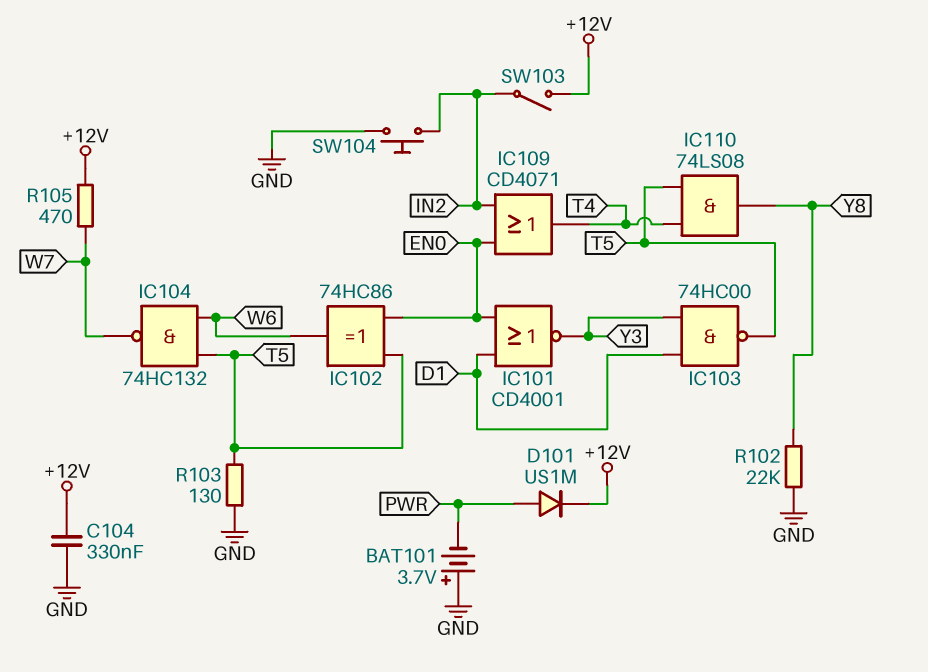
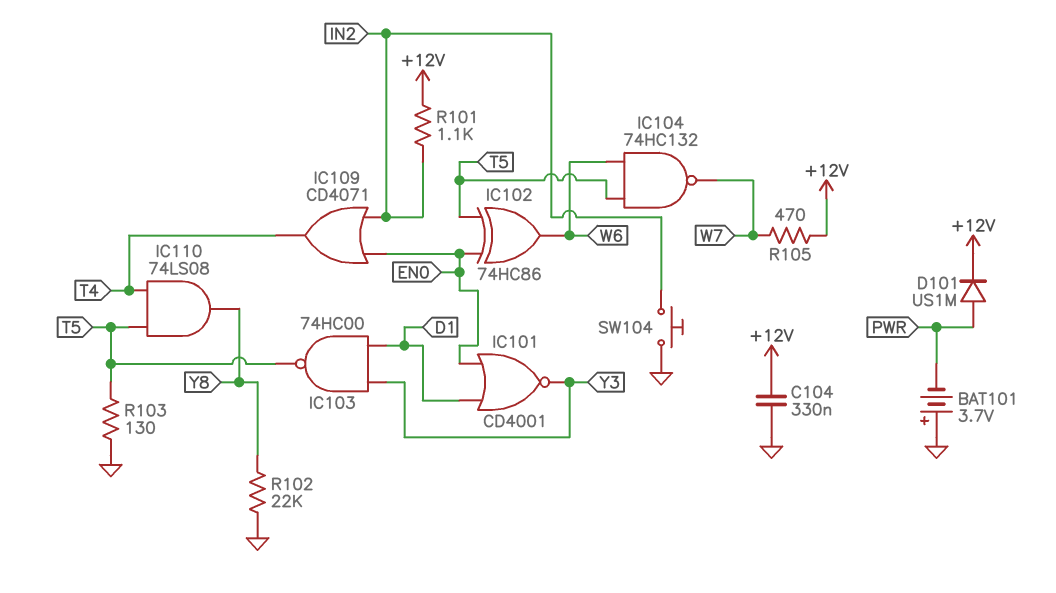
R101: none -> 1.1k (+12V, IN2)
SW103: switch (+12V, IN2) -> none

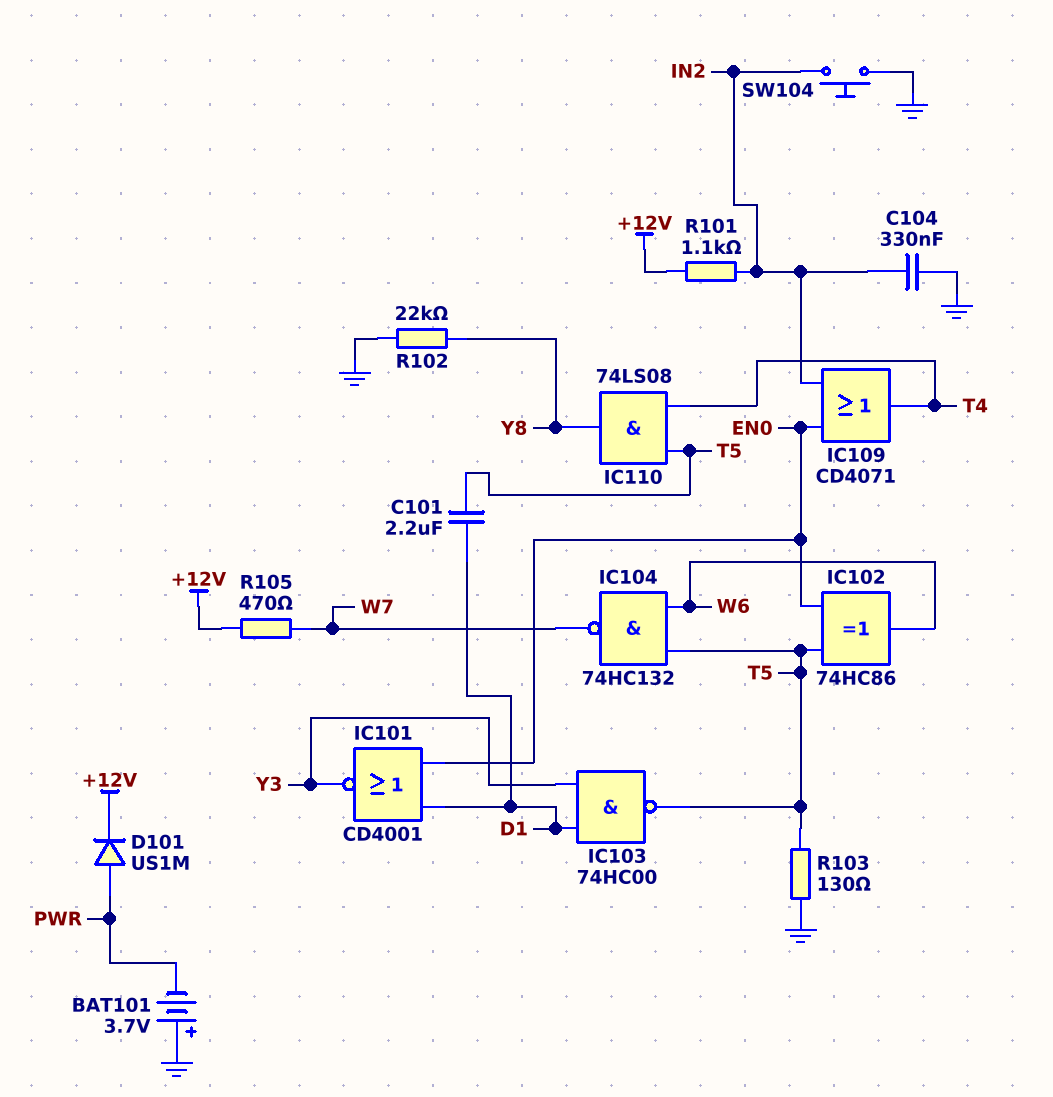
C101: none -> 2.2uF (D1, T5)
C104: 330nF (+12V, GND) -> 330nF (GND, IN2)

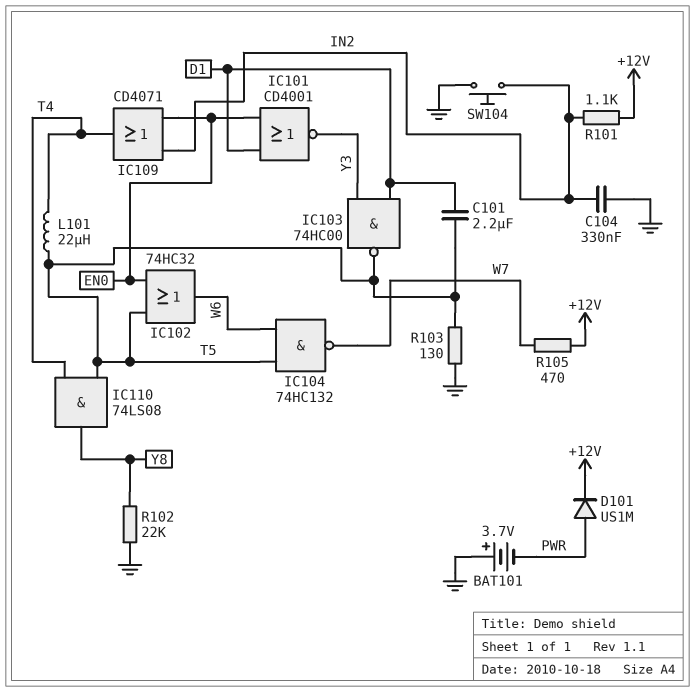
IC102: XOR 74HC86 (in EN0, in T5, out W6) -> OR 74HC32 (in EN0, in T5, out W6)
L101: none -> 22uH (T4, T5)

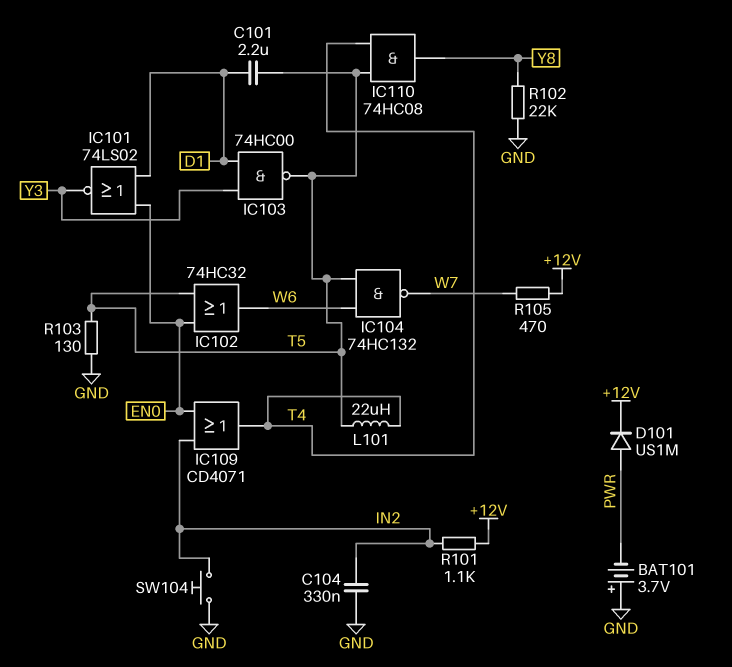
IC101: NOR CD4001 (in D1, in EN0, out Y3) -> NOR 74LS02 (in D1, in EN0, out Y3)
IC110: AND 74LS08 (in T4, in T5, out Y8) -> AND 74HC08 (in T4, in T5, out Y8)

